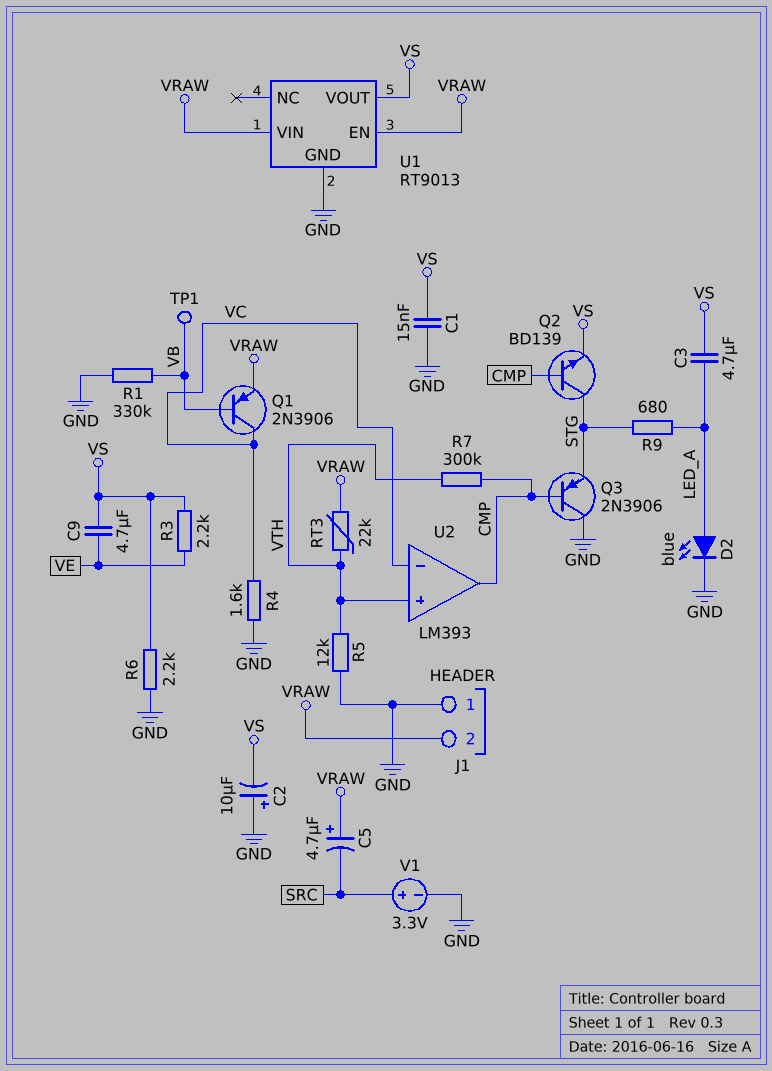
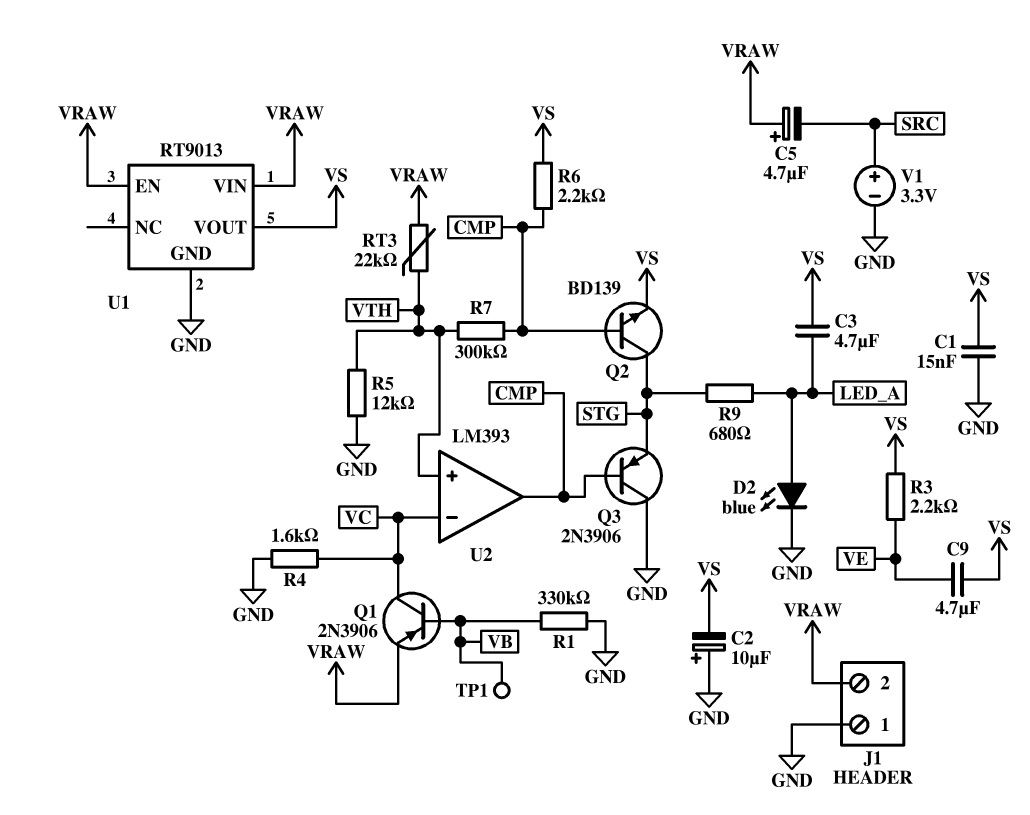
R6: 2.2k (GND, VS) -> 2.2k (CMP, VS)

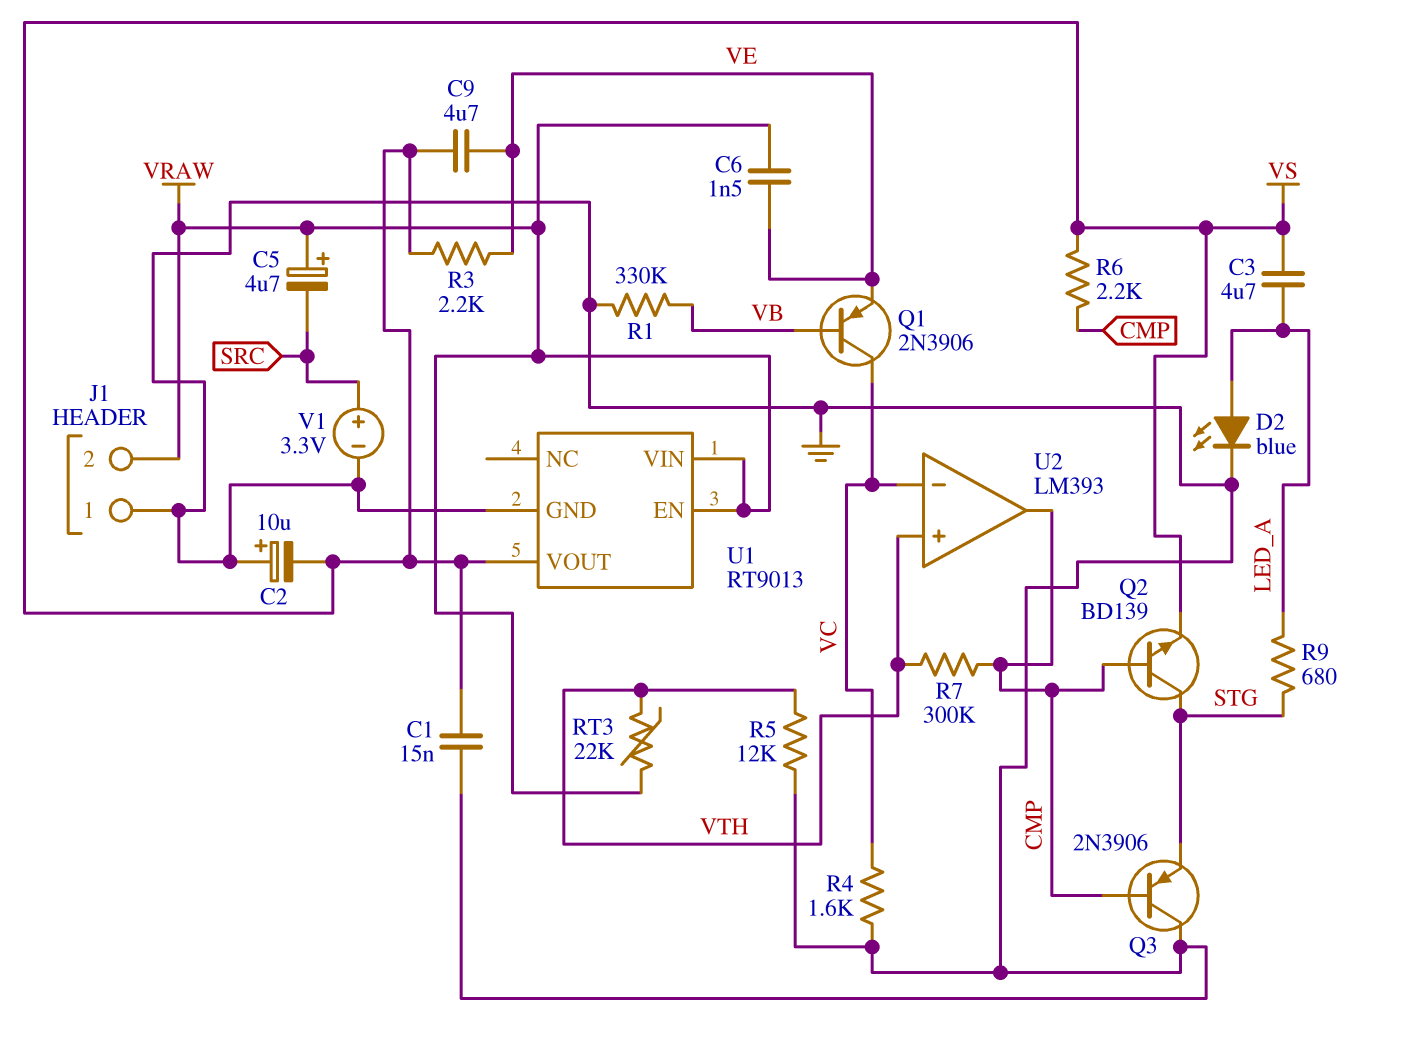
C6: none -> 1.5nF (VE, VRAW)
Q1: PNP 2N3906 (B VB, C VC, E VRAW) -> PNP 2N3906 (B VB, C VC, E VE)
TP1: test point (VB) -> none

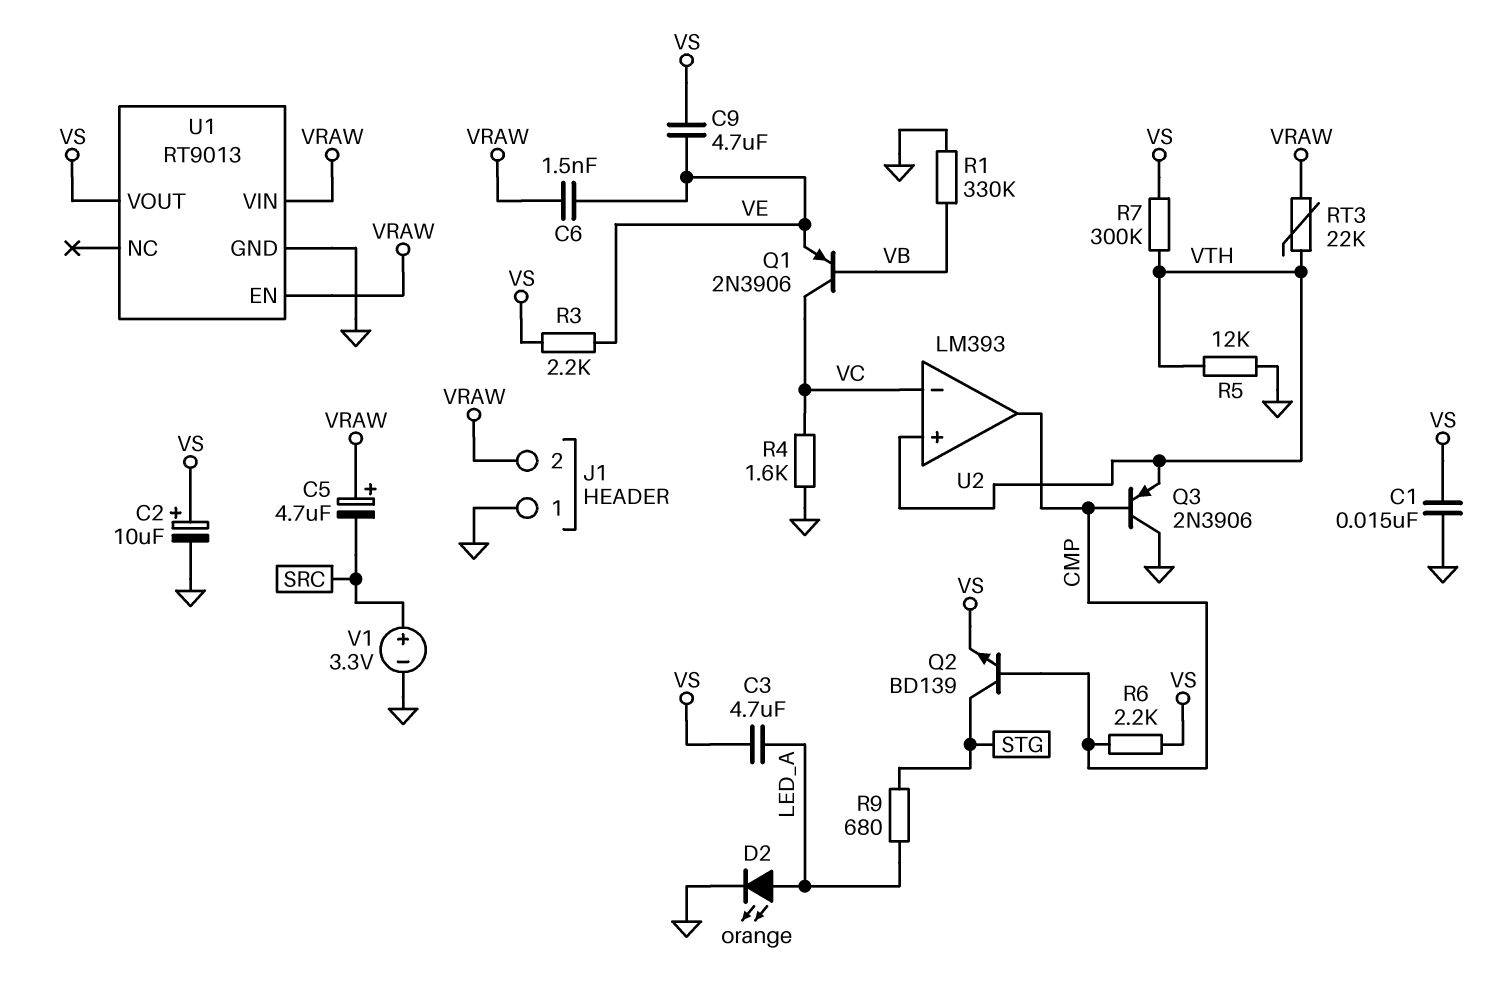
C2: 10uF (plus GND, minus VS) -> 10uF (plus VS, minus GND)
D2: LED blue (A LED_A, K GND) -> LED orange (A LED_A, K GND)
Q3: PNP 2N3906 (B CMP, C GND, E STG) -> PNP 2N3906 (B CMP, C GND, E VTH)
R7: 300k (CMP, VTH) -> 300k (VS, VTH)

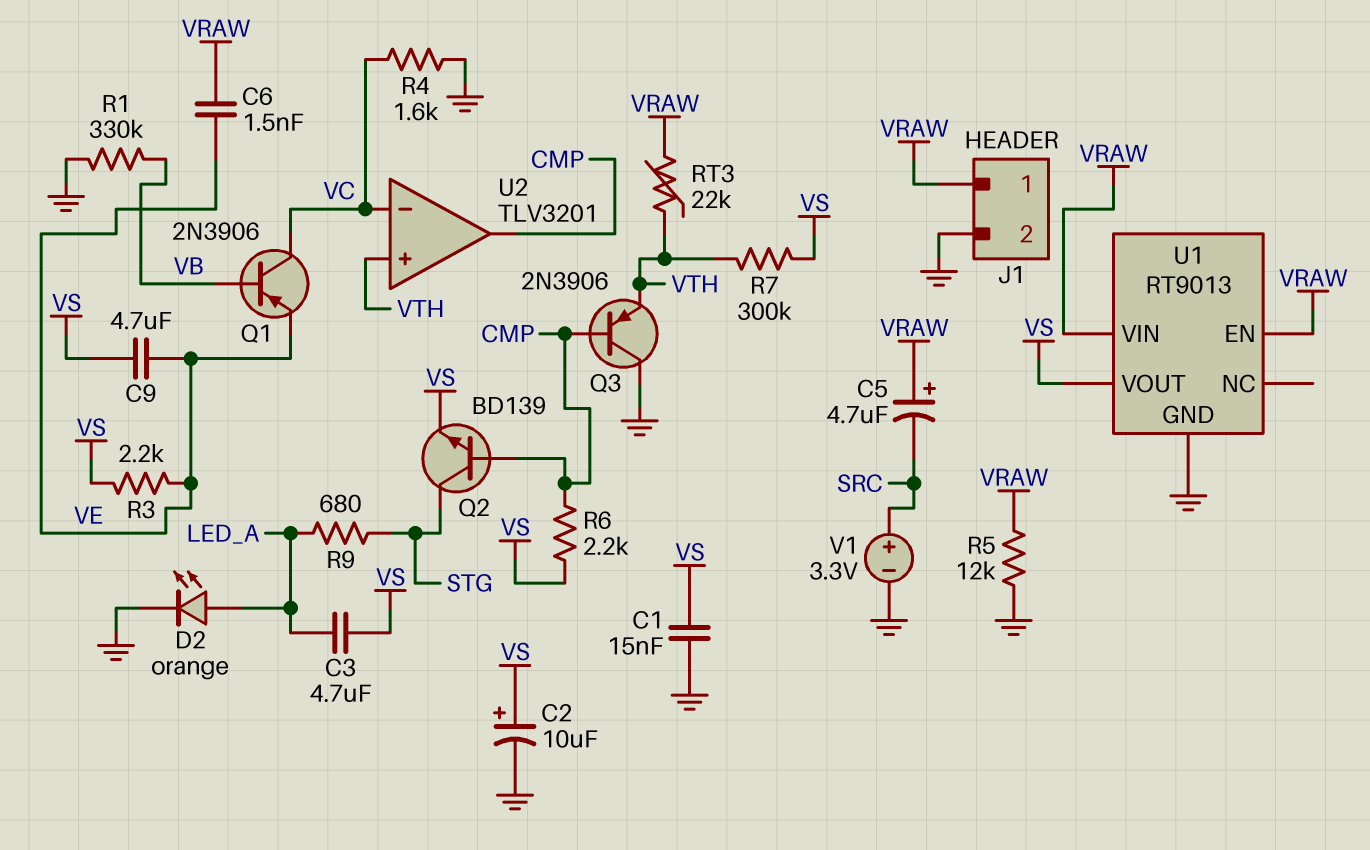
J1 pin 1: GND -> VRAW
J1 pin 2: VRAW -> GND
R5: 12k (GND, VTH) -> 12k (GND, VRAW)
U2: LM393 -> TLV3201

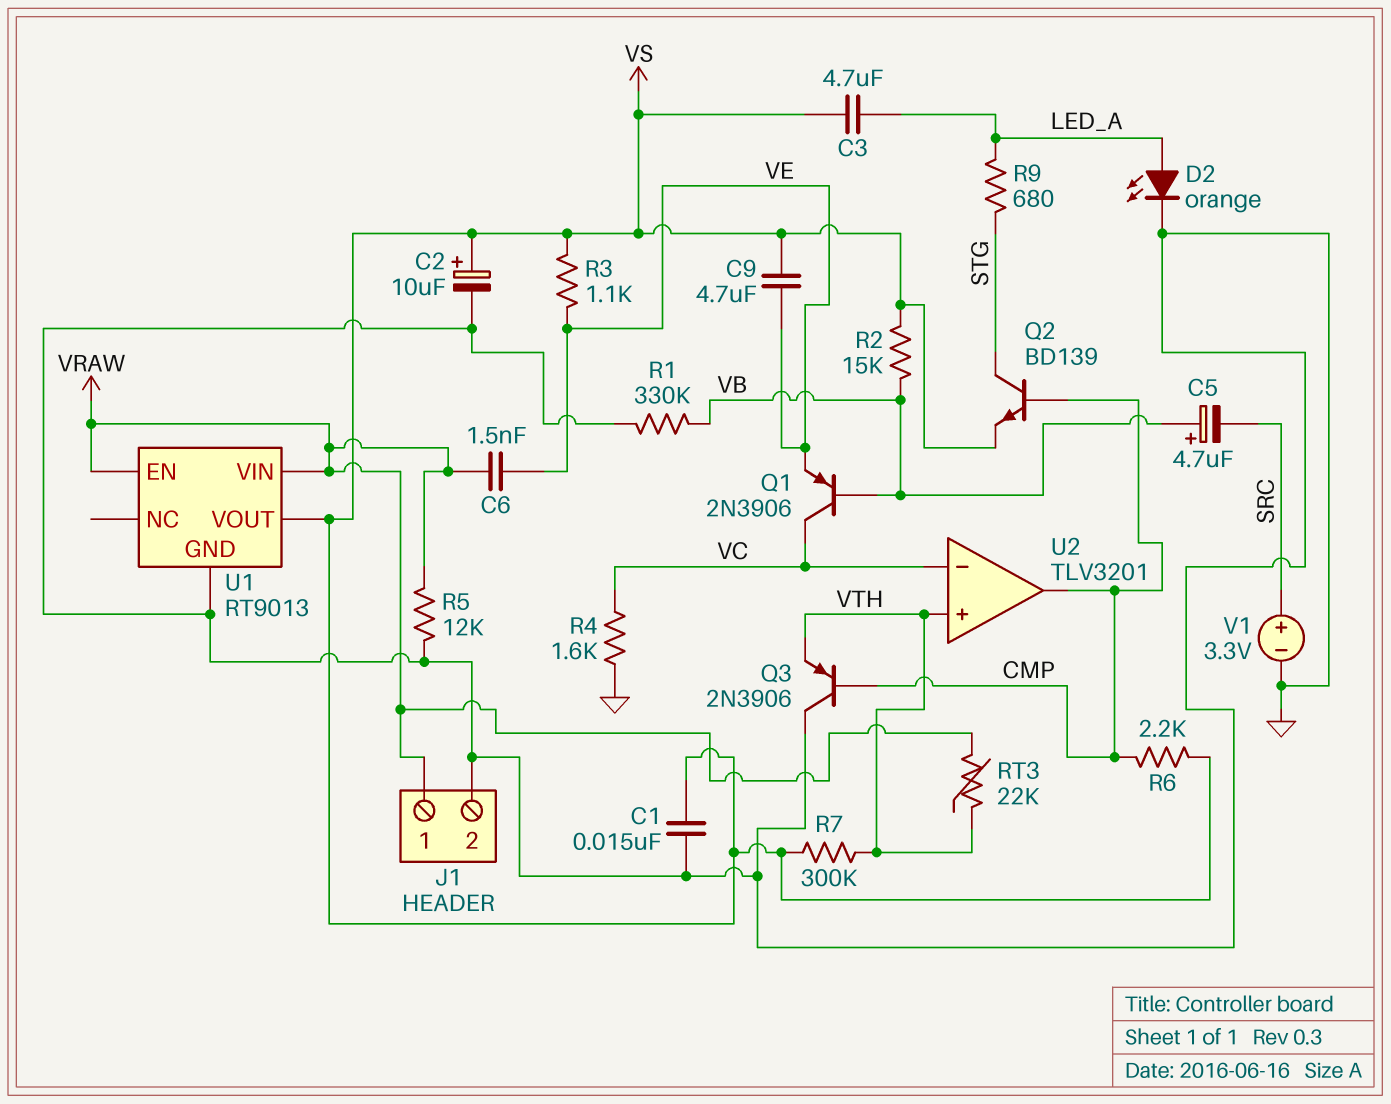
C5: 4.7uF (plus VRAW, minus SRC) -> 4.7uF (plus VB, minus SRC)
R2: none -> 15k (VB, VS)
R3: 2.2k (VE, VS) -> 1.1k (VE, VS)

